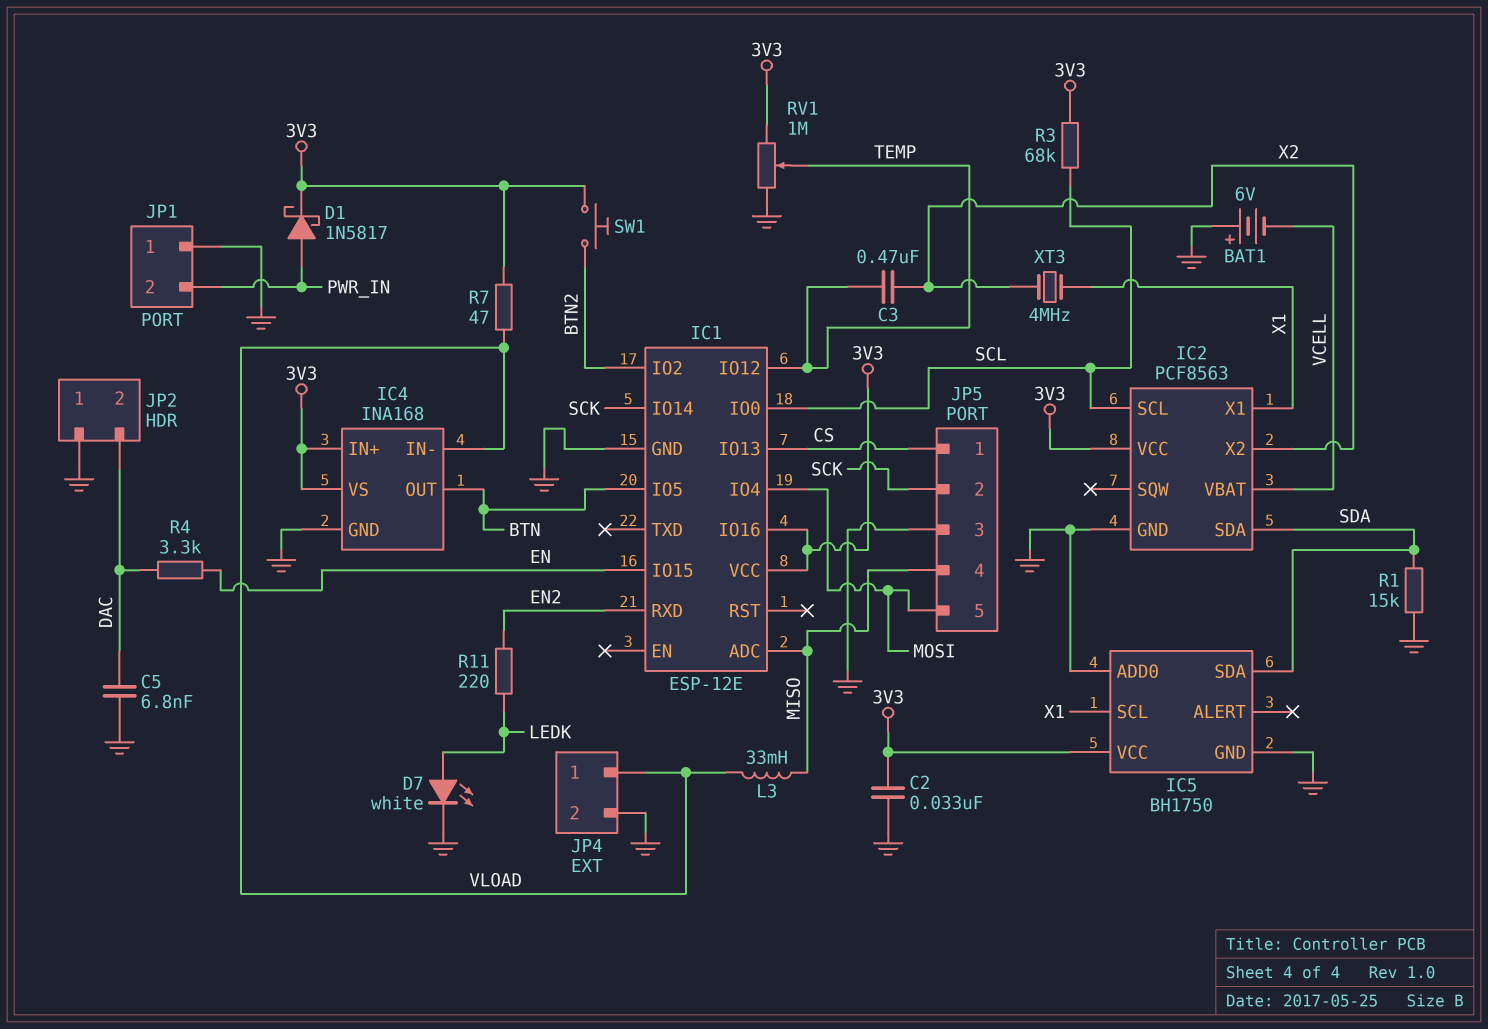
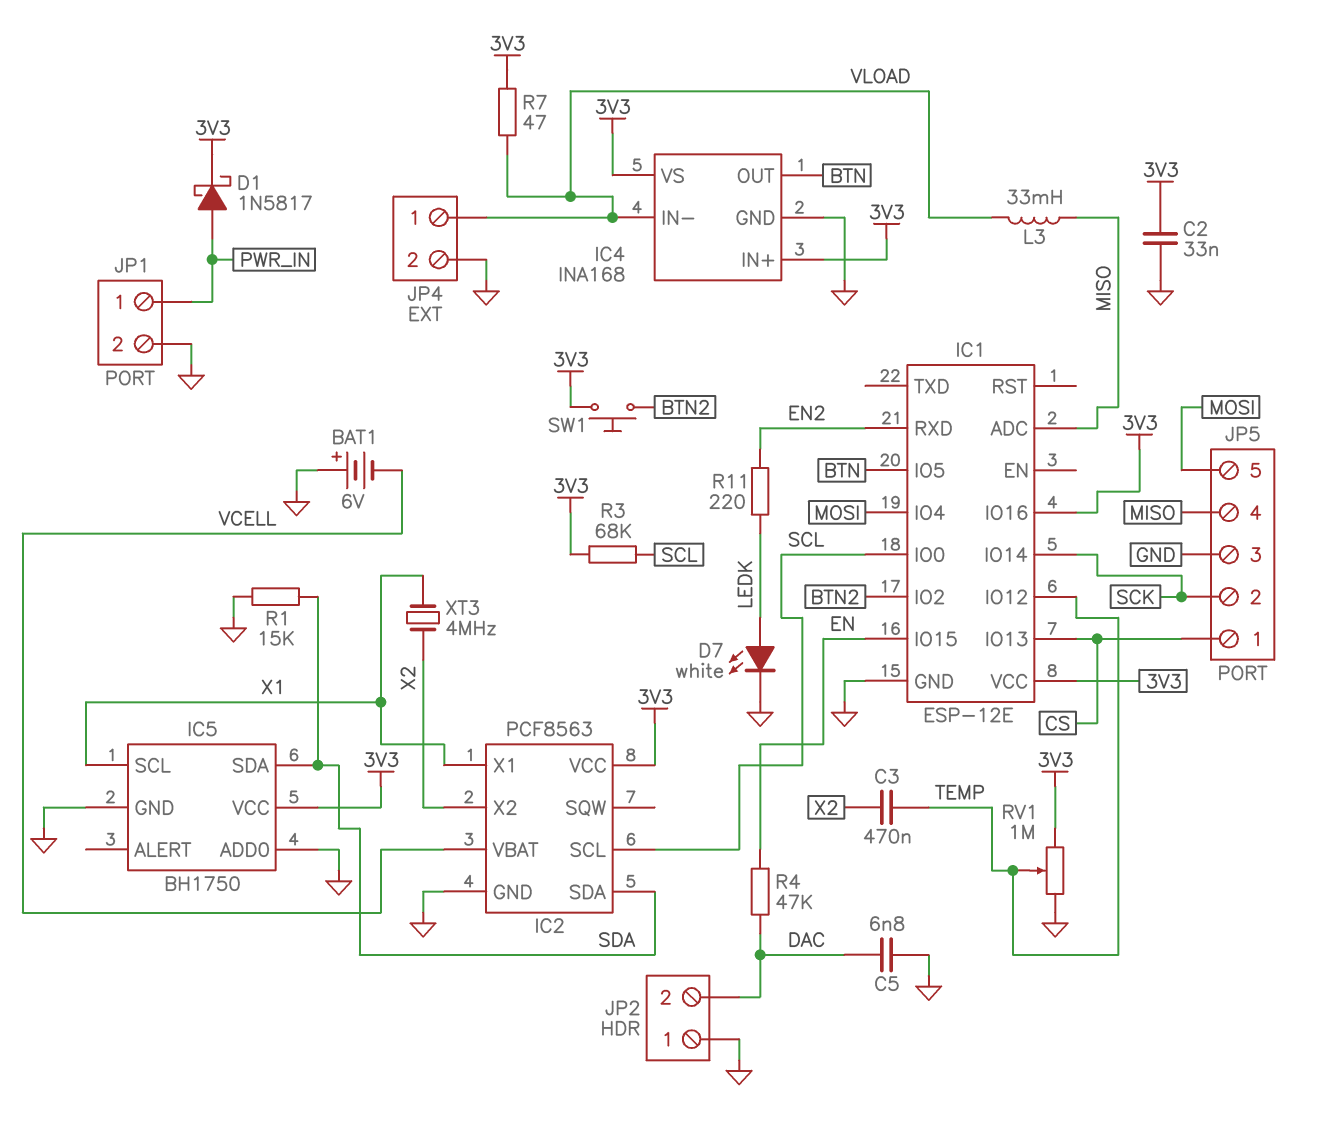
JP1 pin 1: GND -> PWR_IN
JP1 pin 2: PWR_IN -> GND
R4: 3.3k (DAC, EN) -> 47k (DAC, EN)

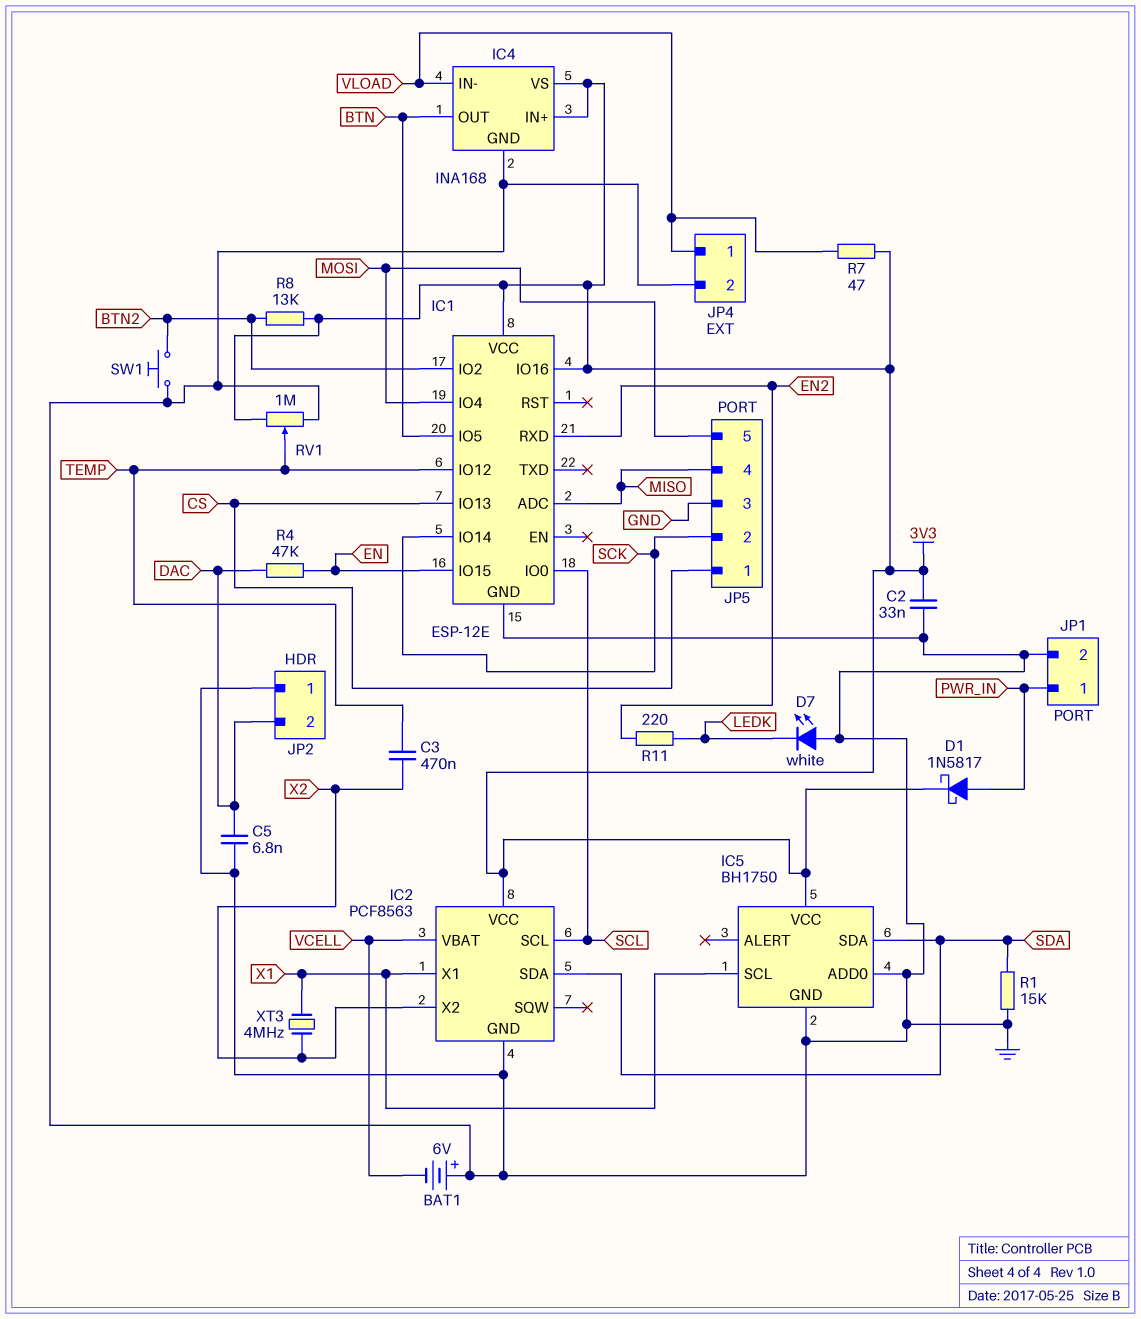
D7: LED white (A LEDK, K GND) -> LED white (A GND, K LEDK)
L3: 33mH (MISO, VLOAD) -> none
R3: 68k (3V3, SCL) -> none
R8: none -> 13k (3V3, BTN2)
SW1: button (3V3, BTN2) -> button (BTN2, GND)

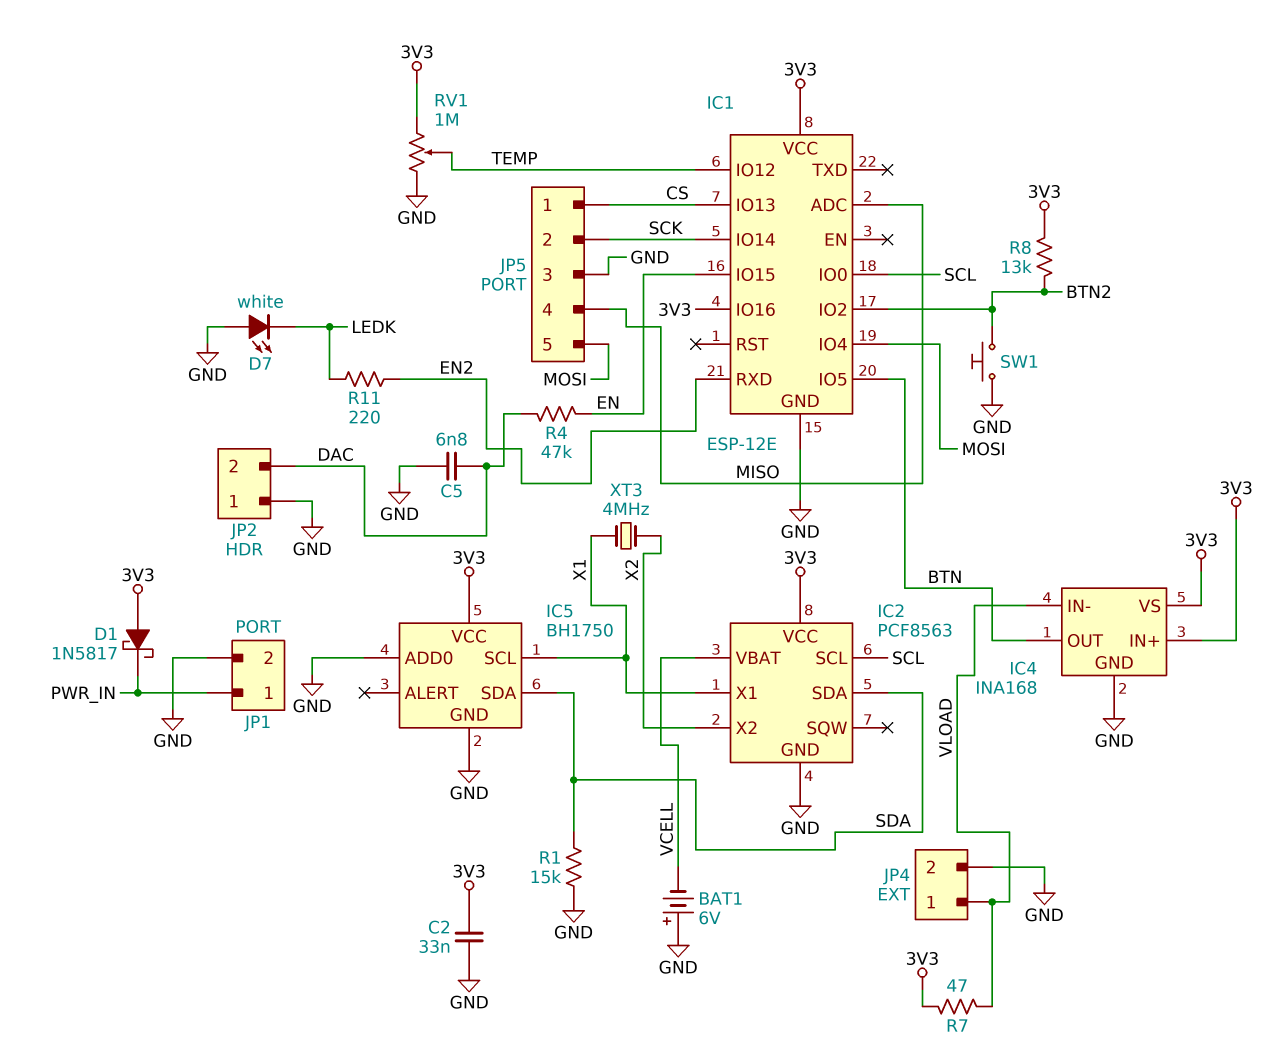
C3: 470nF (TEMP, X2) -> none
D1: schottky 1N5817 (A PWR_IN, K 3V3) -> schottky 1N5817 (A 3V3, K PWR_IN)

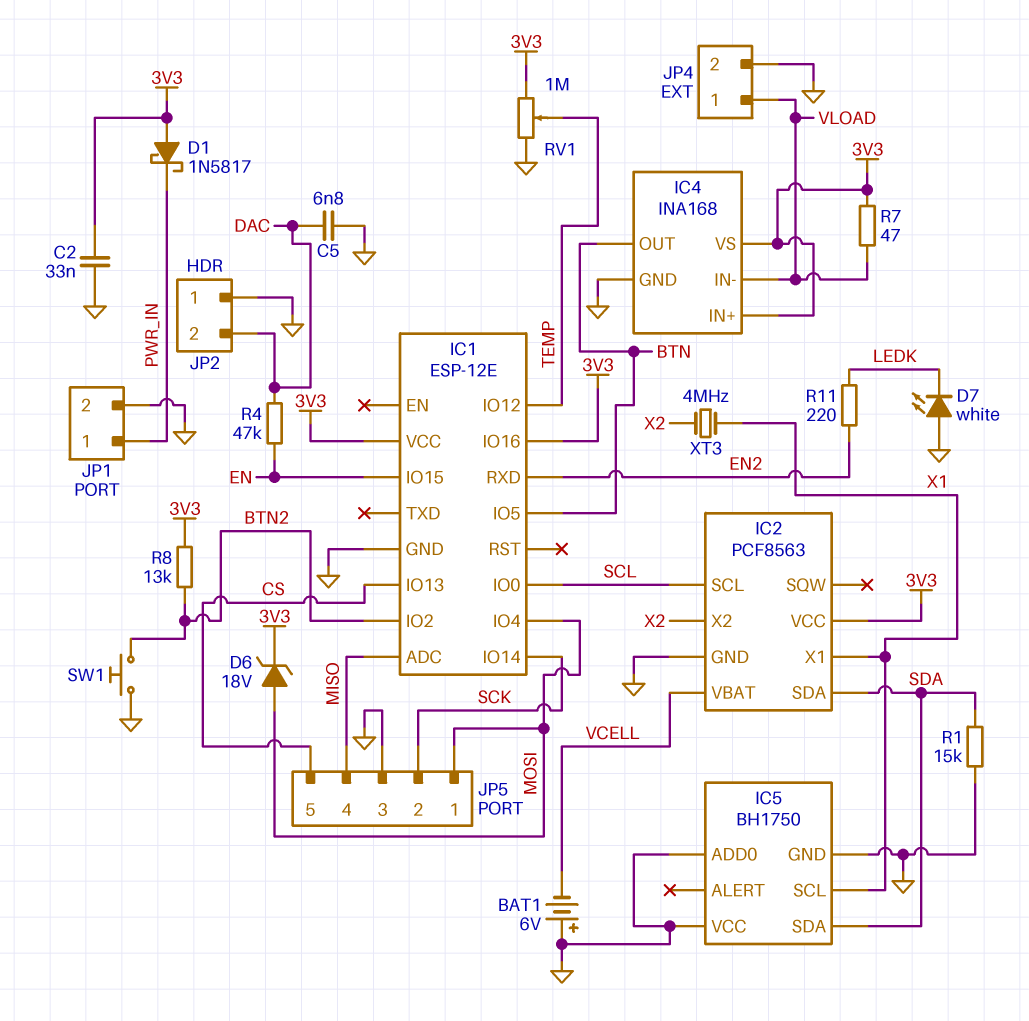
D6: none -> zener 18V (A MOSI, K 3V3)
IC5 pin VCC: 3V3 -> GND
JP5 pin 1: CS -> MOSI
JP5 pin 5: MOSI -> CS

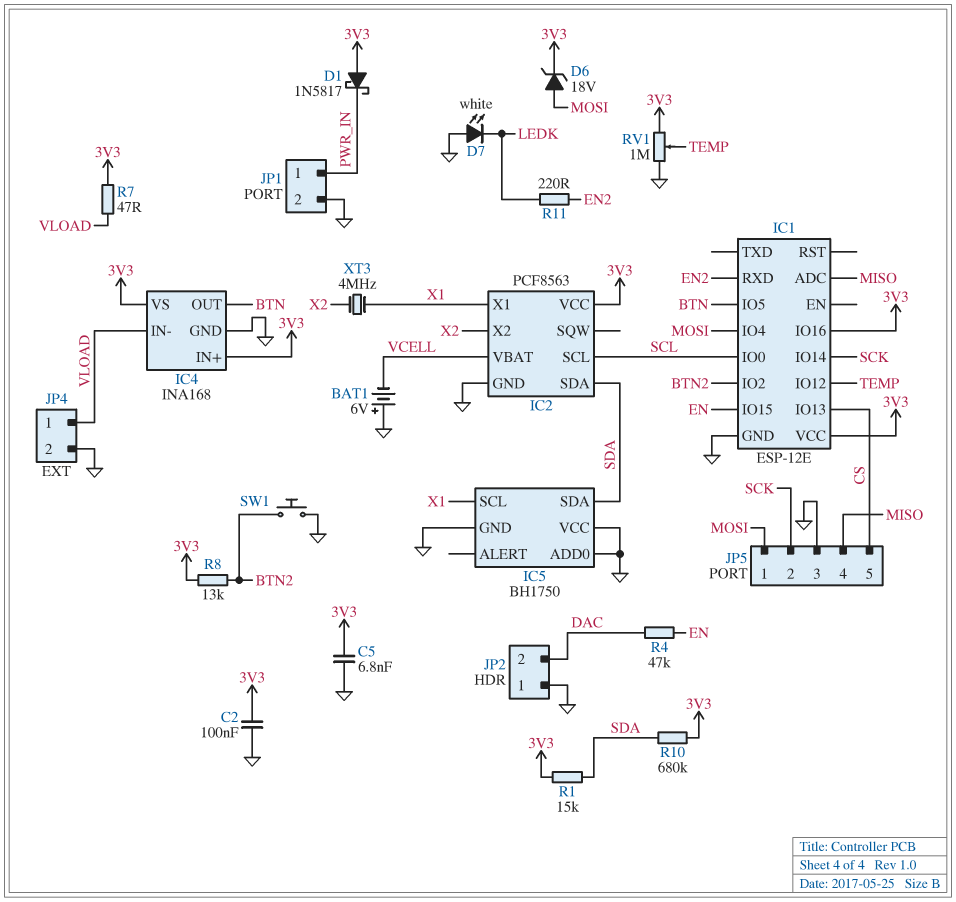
C2: 33nF (3V3, GND) -> 100nF (3V3, GND)
C5: 6.8nF (DAC, GND) -> 6.8nF (3V3, GND)
R1: 15k (GND, SDA) -> 15k (3V3, SDA)
R10: none -> 680k (3V3, SDA)

